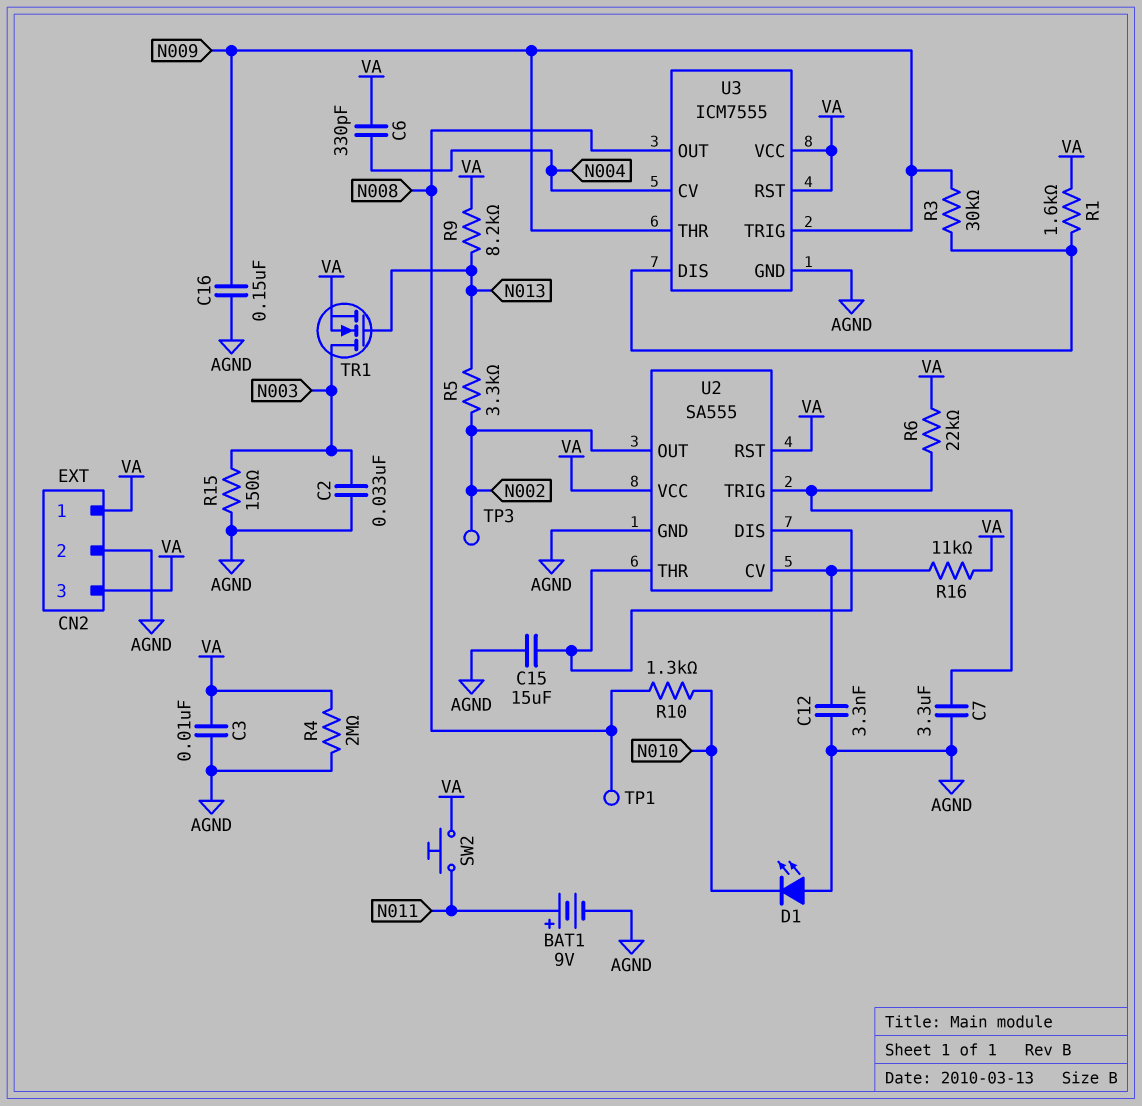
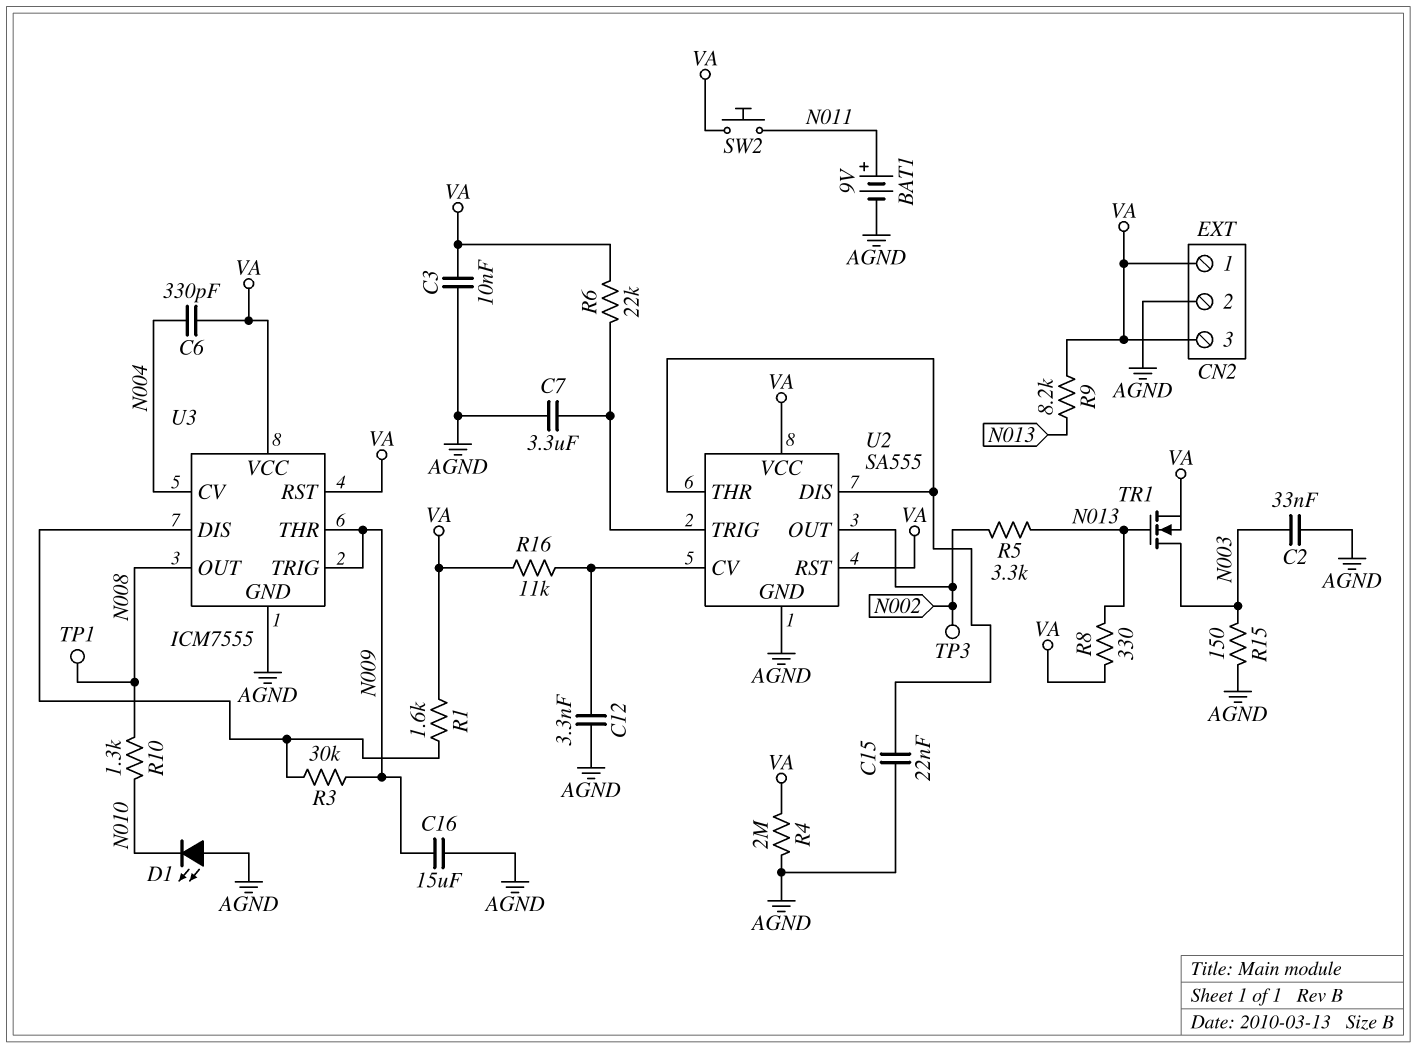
C15: 15uF (AGND, U2/DIS) -> 22nF (AGND, U2/DIS)
C16: 150nF (AGND, N009) -> 15uF (AGND, N009)
R8: none -> 330 (N013, VA)

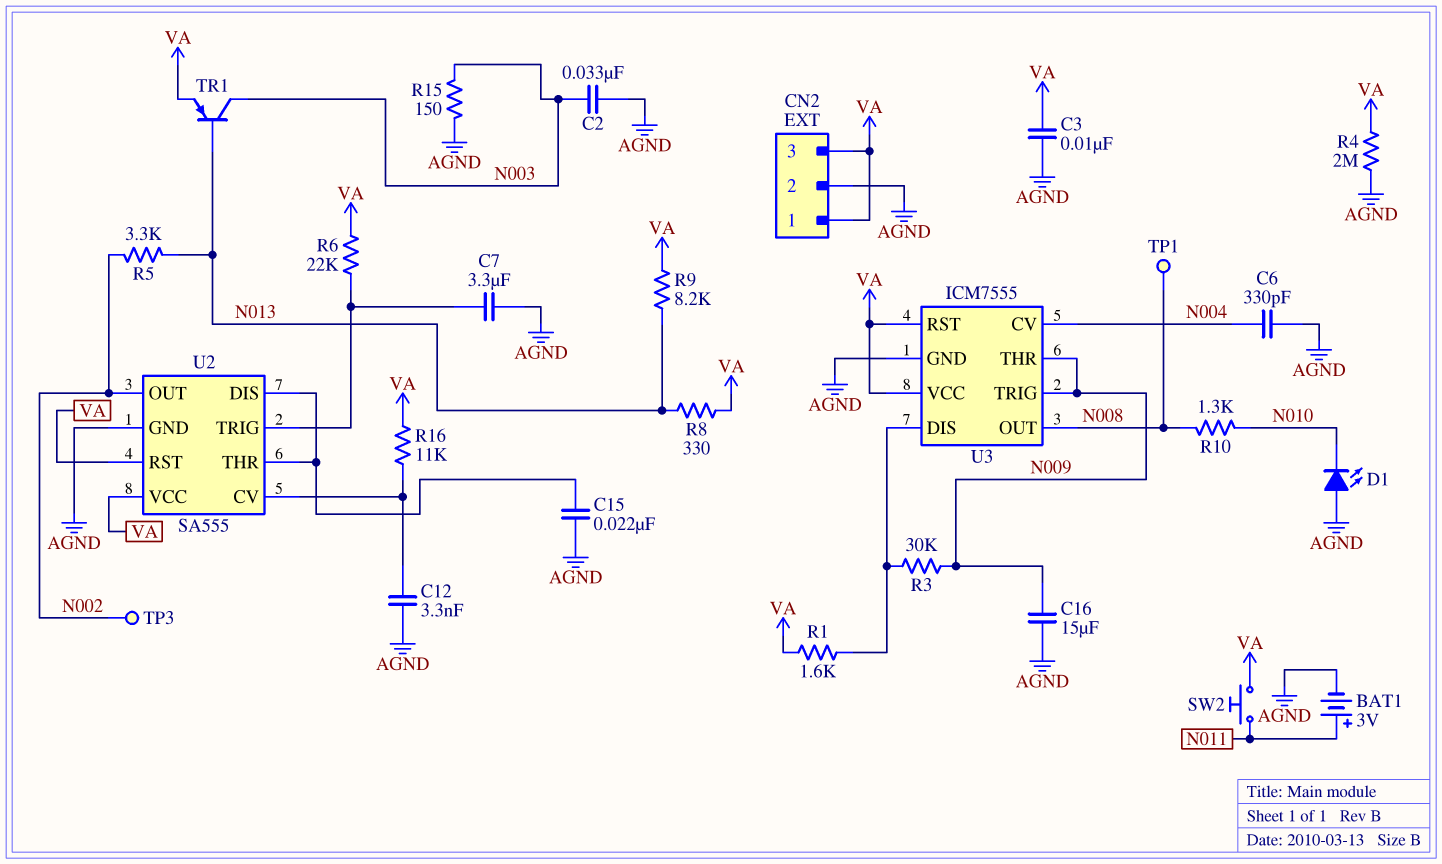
BAT1: 9V (plus N011, minus AGND) -> 3V (plus N011, minus AGND)
C6: 330pF (N004, VA) -> 330pF (AGND, N004)
TR1: NMOS (G N013, D N003, S VA) -> PNP (B N013, C N003, E VA)

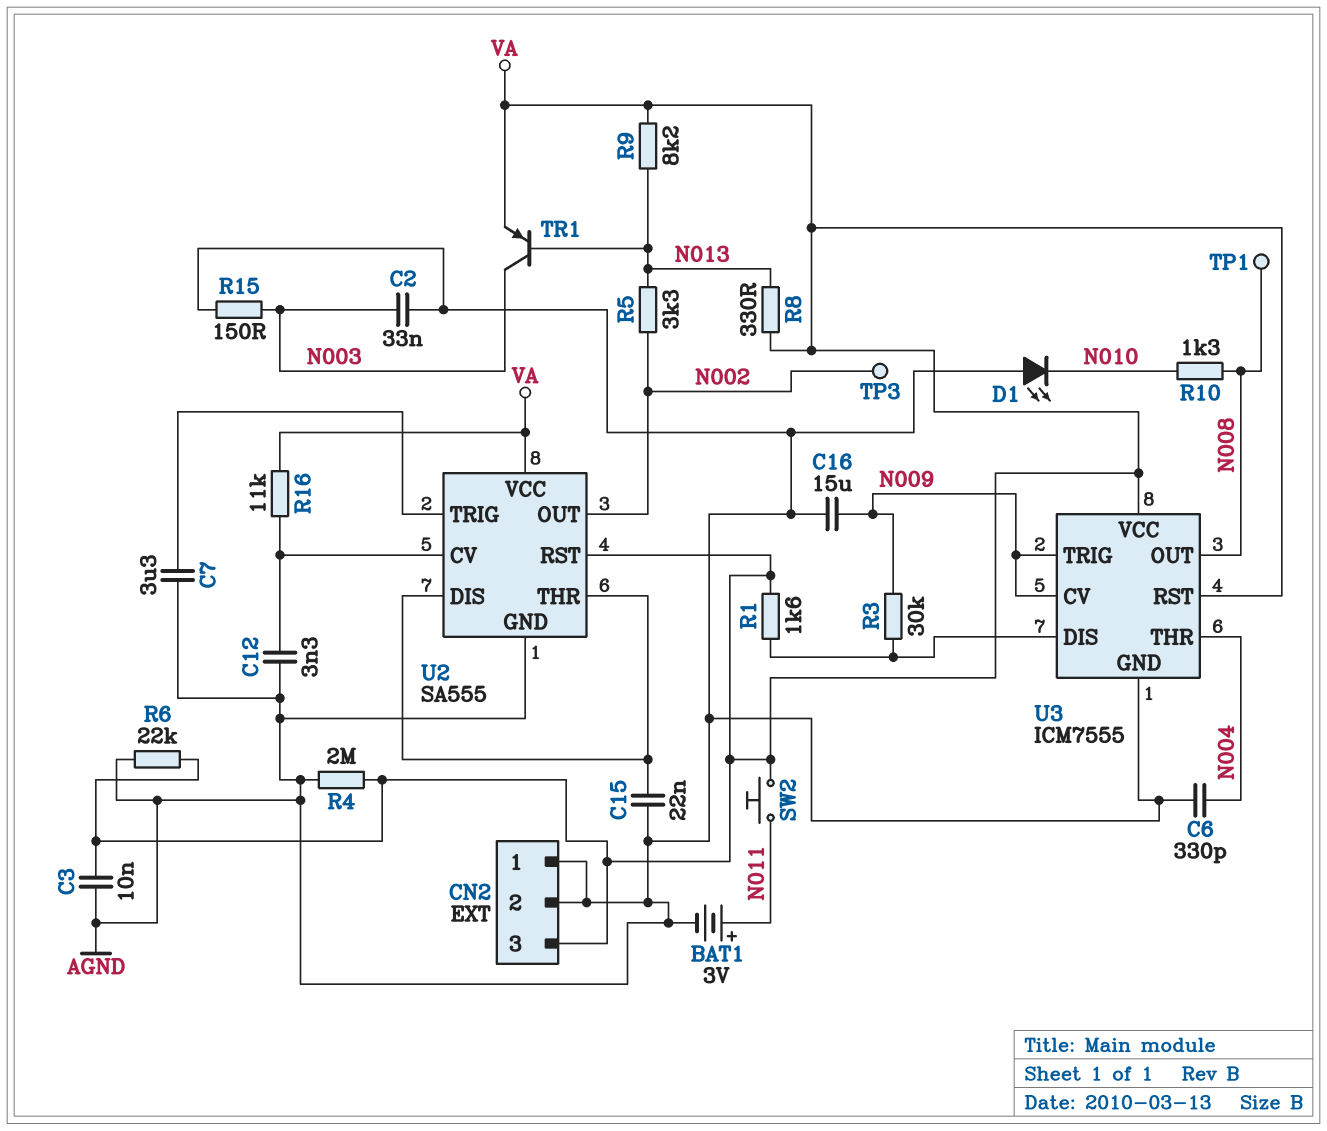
CN2 pin 1: VA -> AGND
R6: 22k (U2/TRIG, VA) -> 22k (AGND, VA)
U3 pin CV: N004 -> N009
U3 pin THR: N009 -> N004

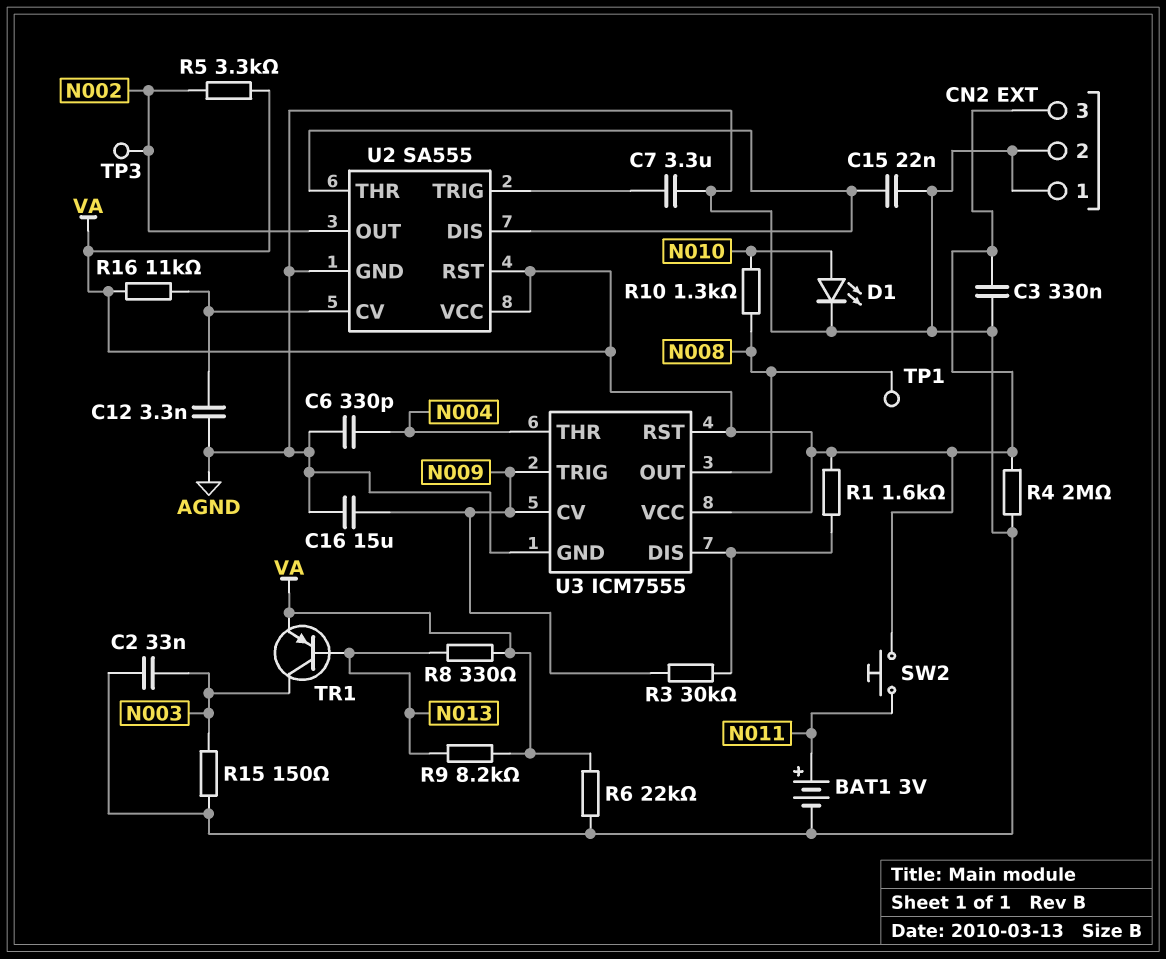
C3: 10nF (AGND, VA) -> 330nF (AGND, VA)
D1: LED (A AGND, K N010) -> LED (A N010, K AGND)
R5: 3.3k (N002, N013) -> 3.3k (N002, VA)

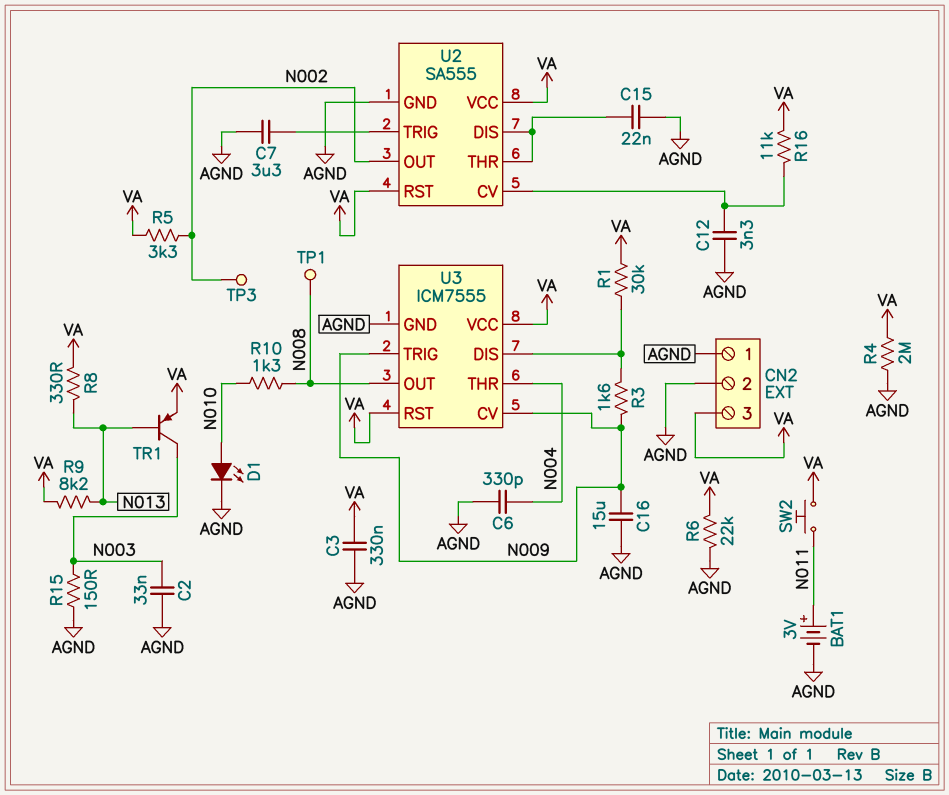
R1: 1.6k (U3/DIS, VA) -> 30k (U3/DIS, VA)
R3: 30k (N009, U3/DIS) -> 1.6k (N009, U3/DIS)

